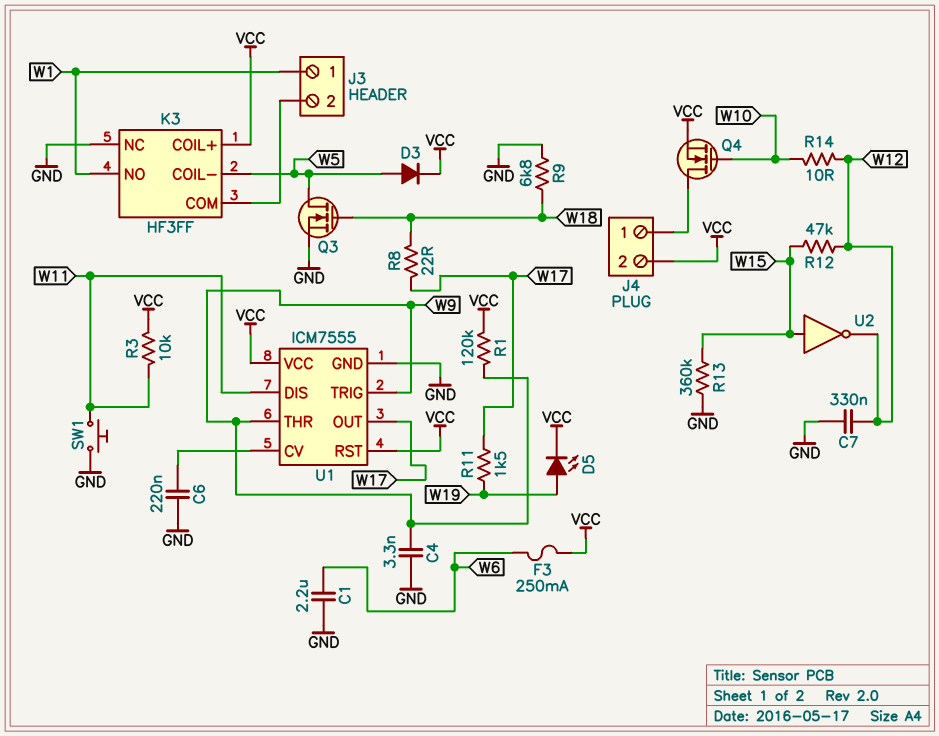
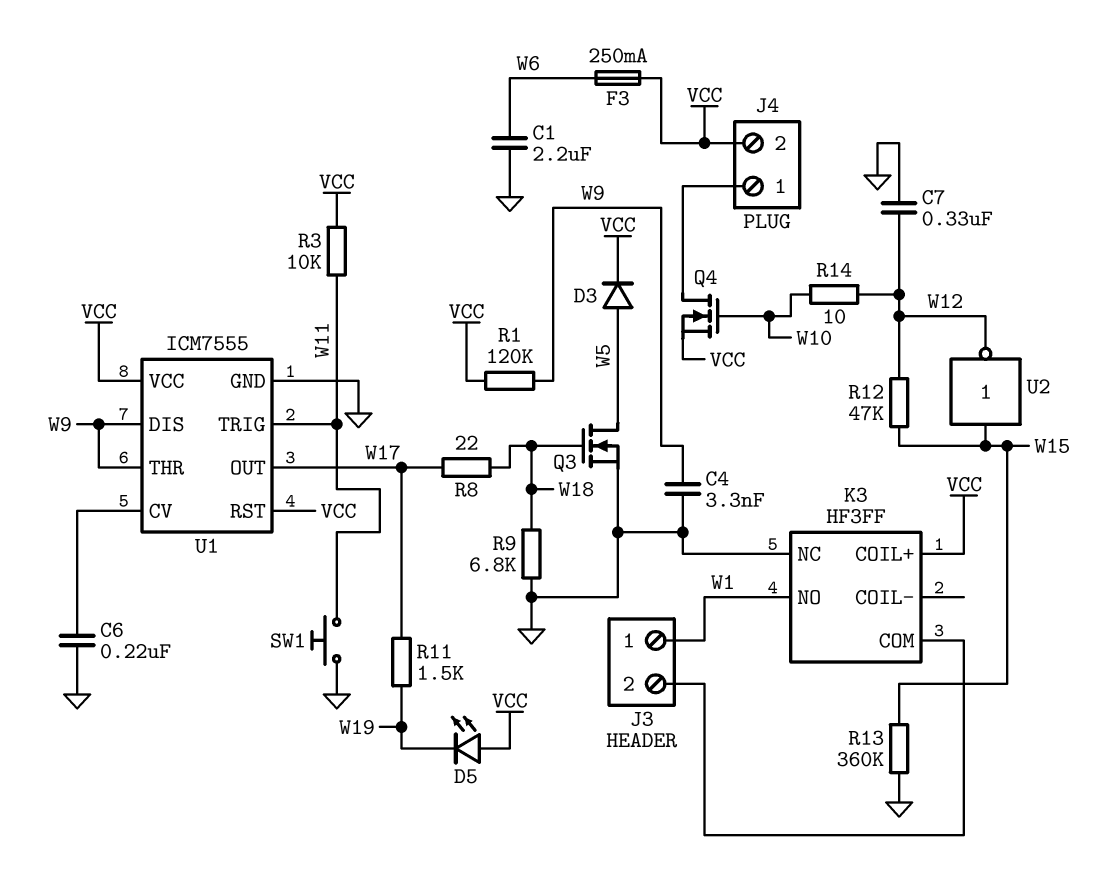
D5: LED (A W19, K VCC) -> LED (A VCC, K W19)
K3 pin COIL-: W5 -> none
U1 pin DIS: W11 -> W9
U1 pin TRIG: W9 -> W11

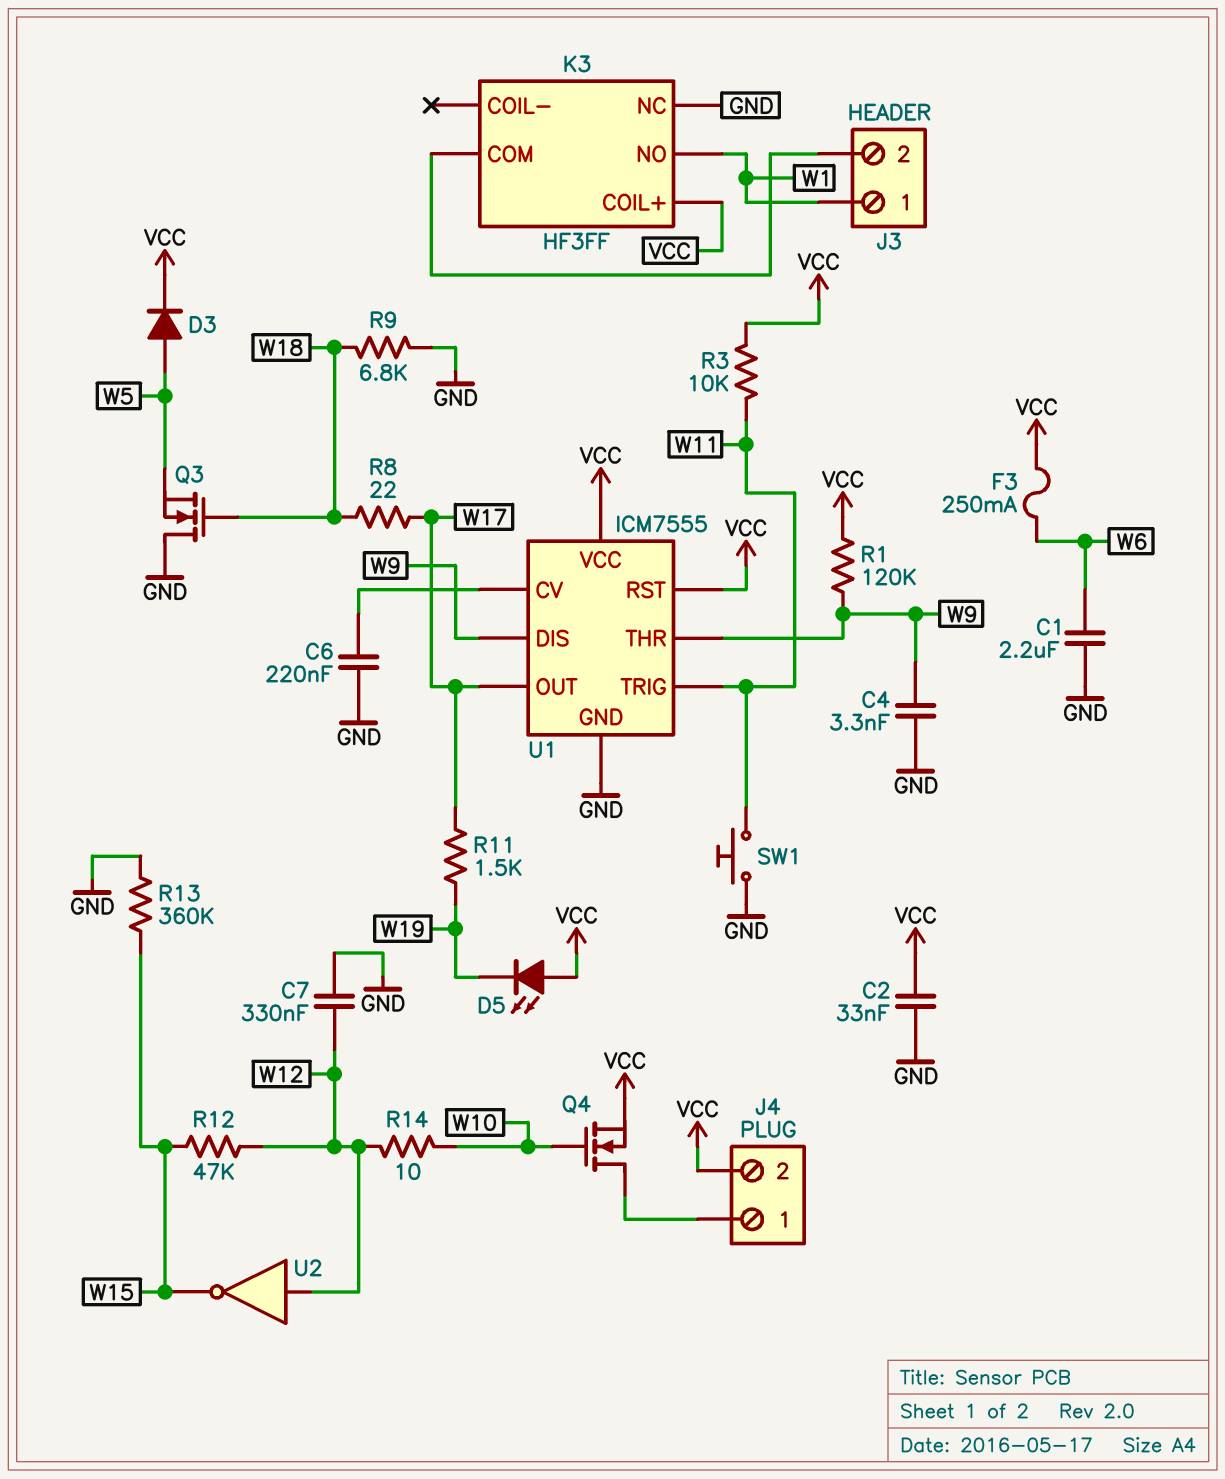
C2: none -> 33nF (GND, VCC)
Q3: NMOS (G W18, D W5, S GND) -> NMOS (G W18, D GND, S W5)
U2: NOT (in W15, out W12) -> NOT (in W12, out W15)

